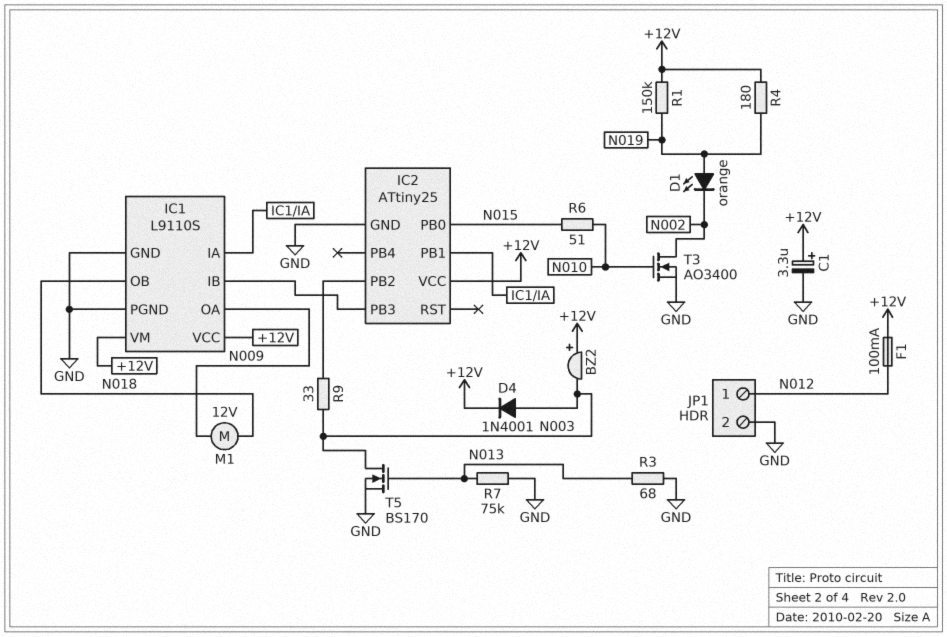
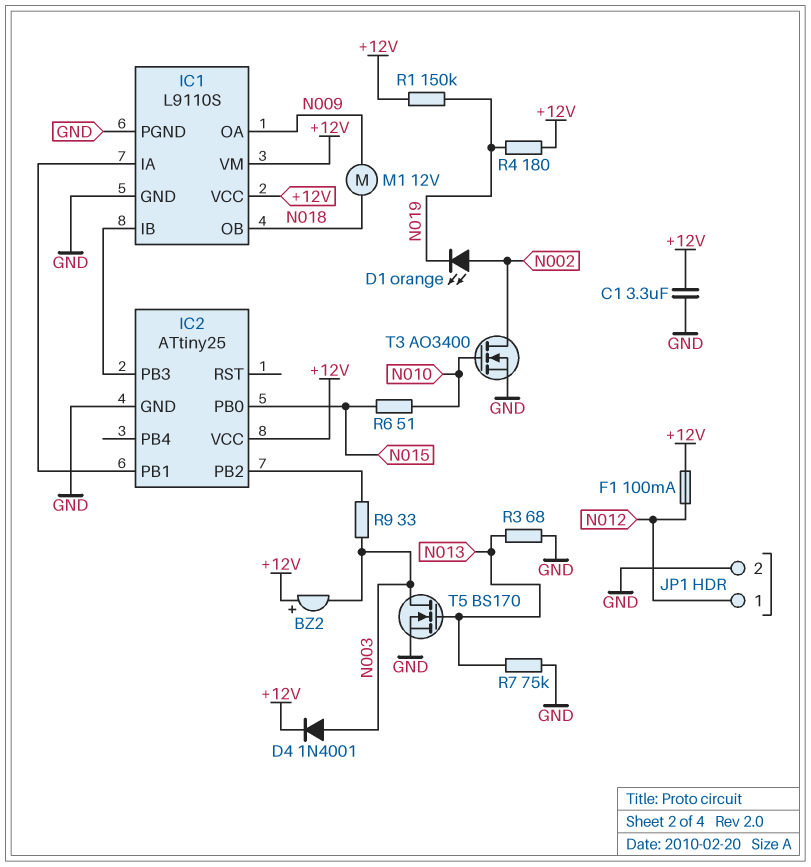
C1: 3.3uF (plus +12V, minus GND) -> 3.3uF (+12V, GND)
D1: LED orange (A N019, K N002) -> LED orange (A N002, K N019)

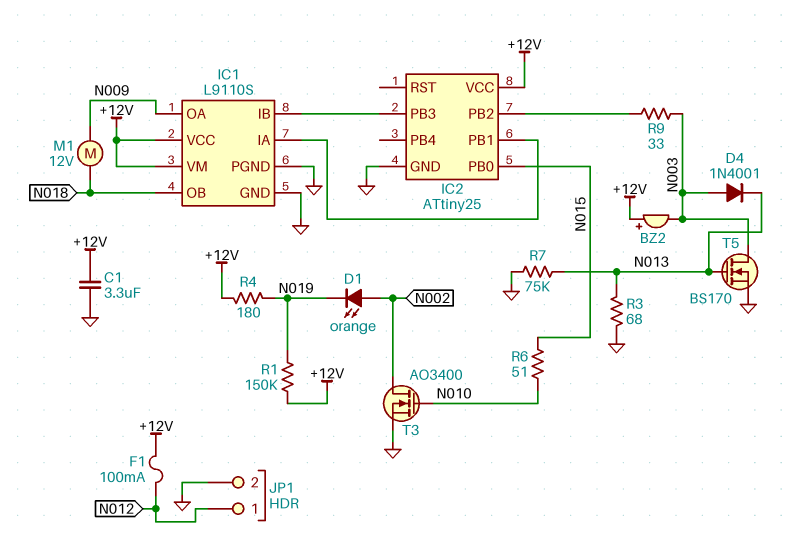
D4: diode 1N4001 (A N003, K +12V) -> diode 1N4001 (A N003, K N013)

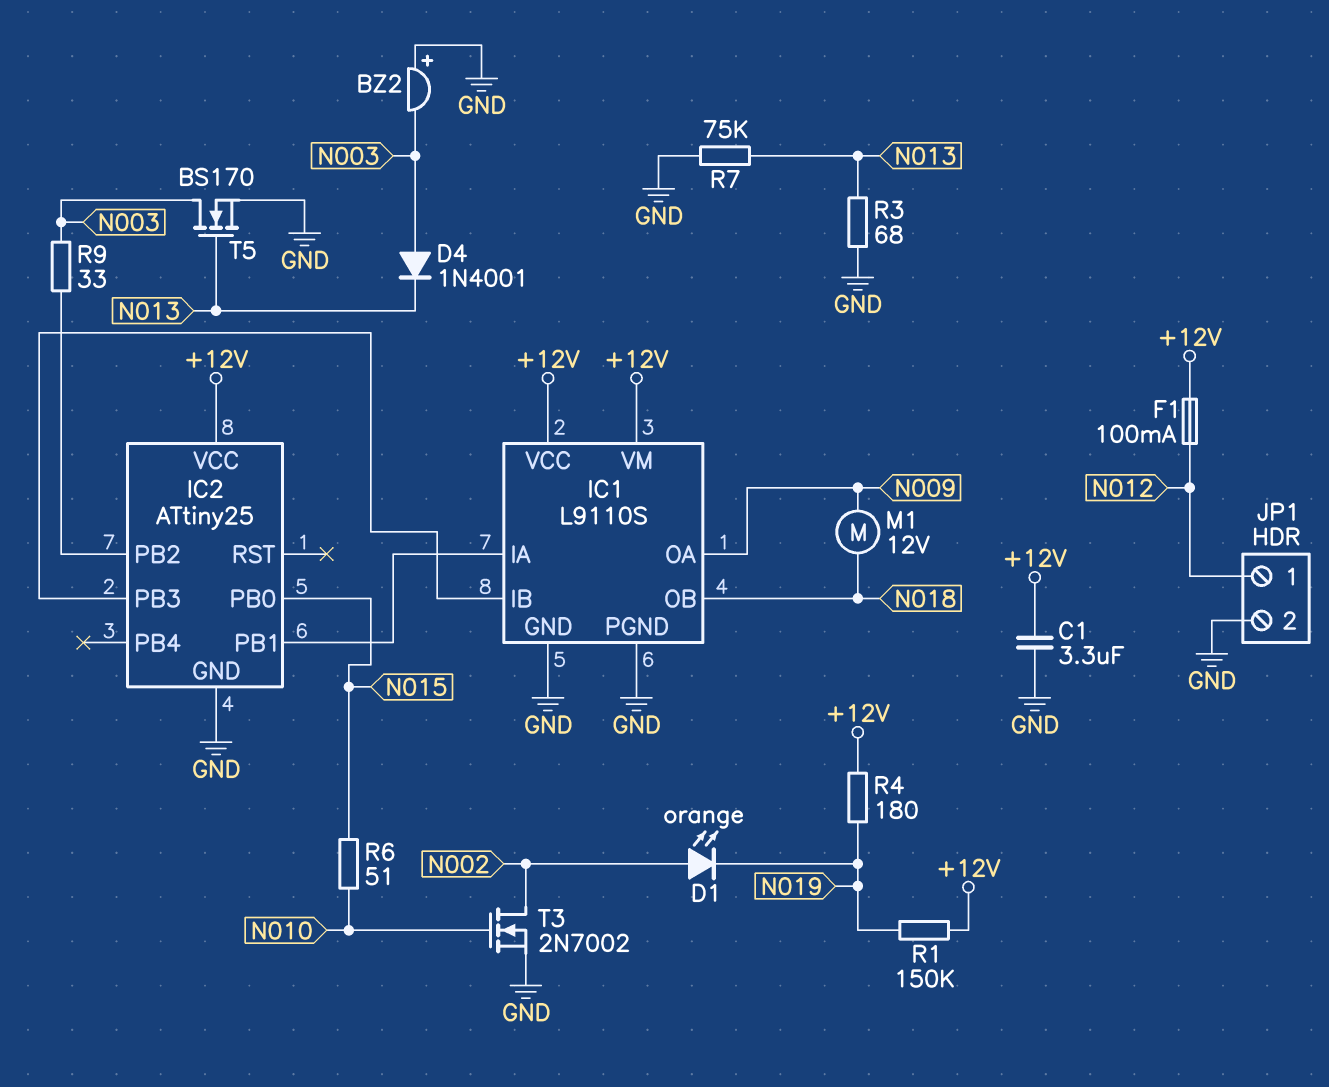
BZ2: buzzer (plus +12V, minus N003) -> buzzer (plus GND, minus N003)
T3: NMOS AO3400 (G N010, D N002, S GND) -> NMOS 2N7002 (G N010, D N002, S GND)

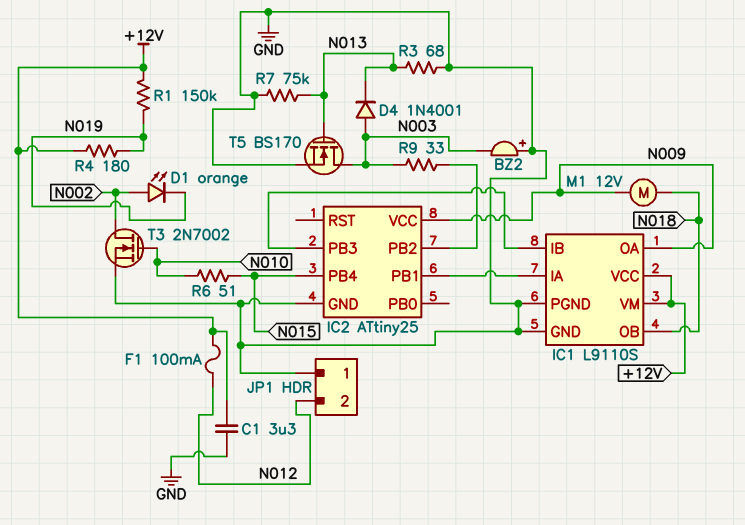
IC2 pin PB0: N015 -> none
IC2 pin PB4: none -> N015
IC2 pin VCC: +12V -> N009
JP1 pin 1: N012 -> GND
JP1 pin 2: GND -> N012

